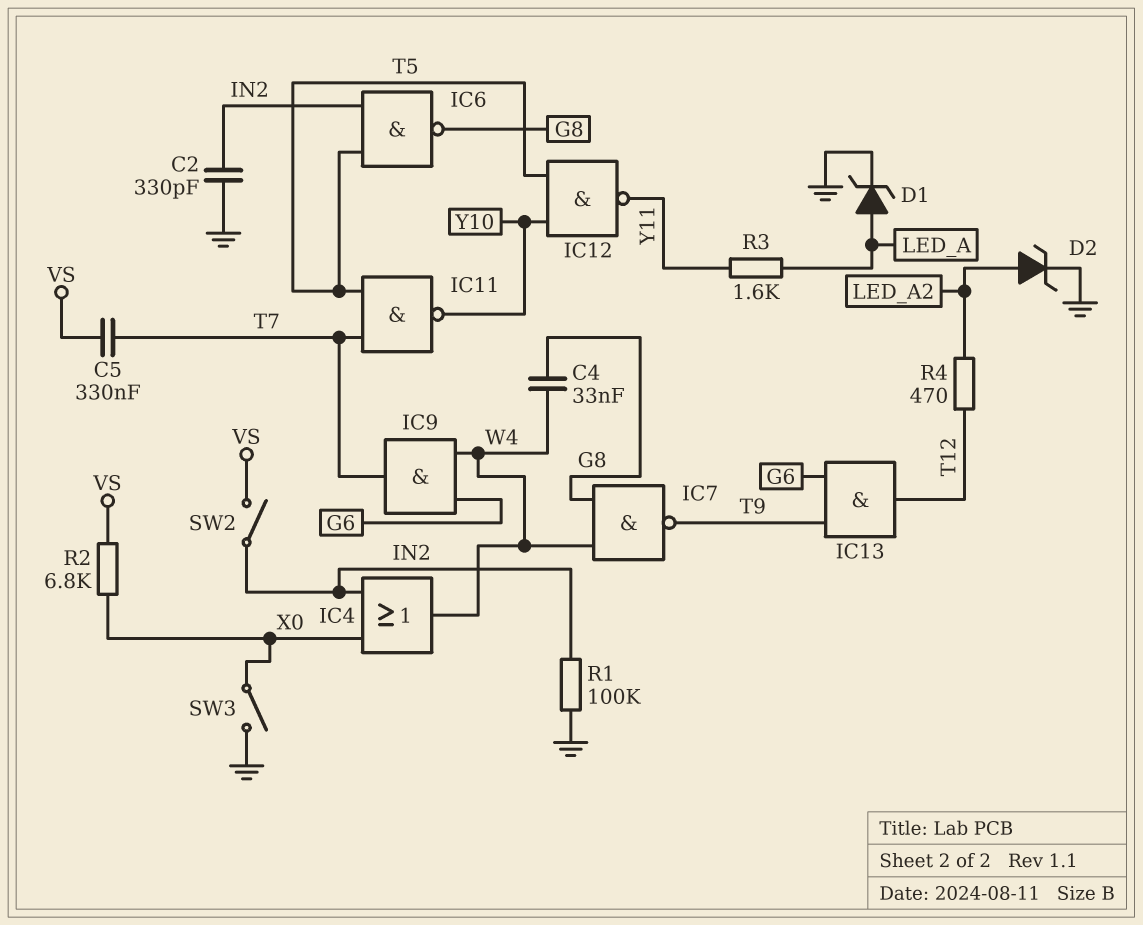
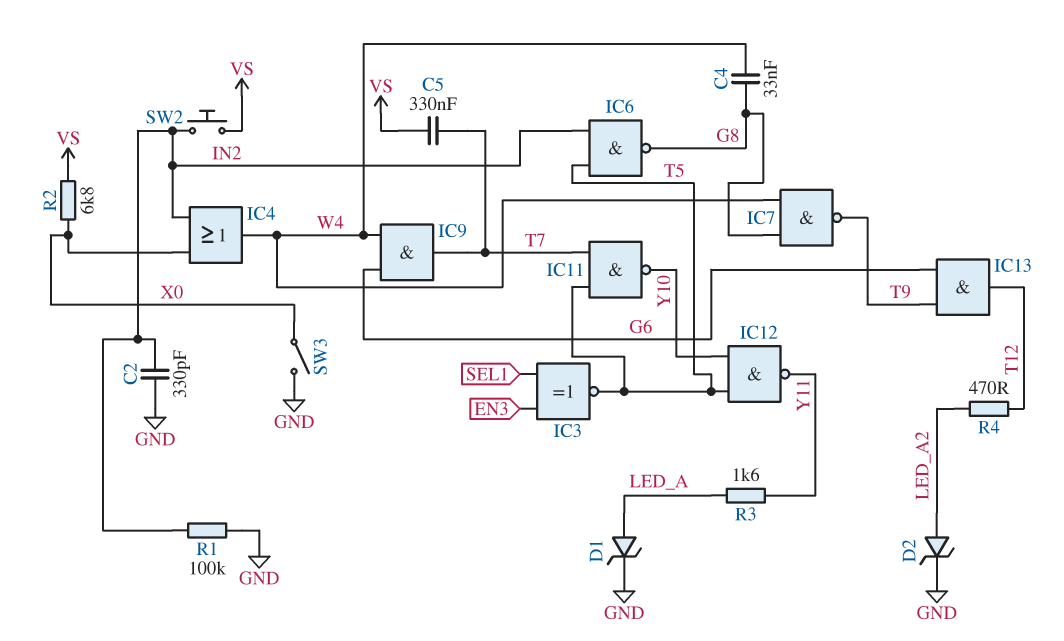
IC3: none -> XNOR (in EN3, in SEL1, out T5)
SW2: switch (IN2, VS) -> button (IN2, VS)

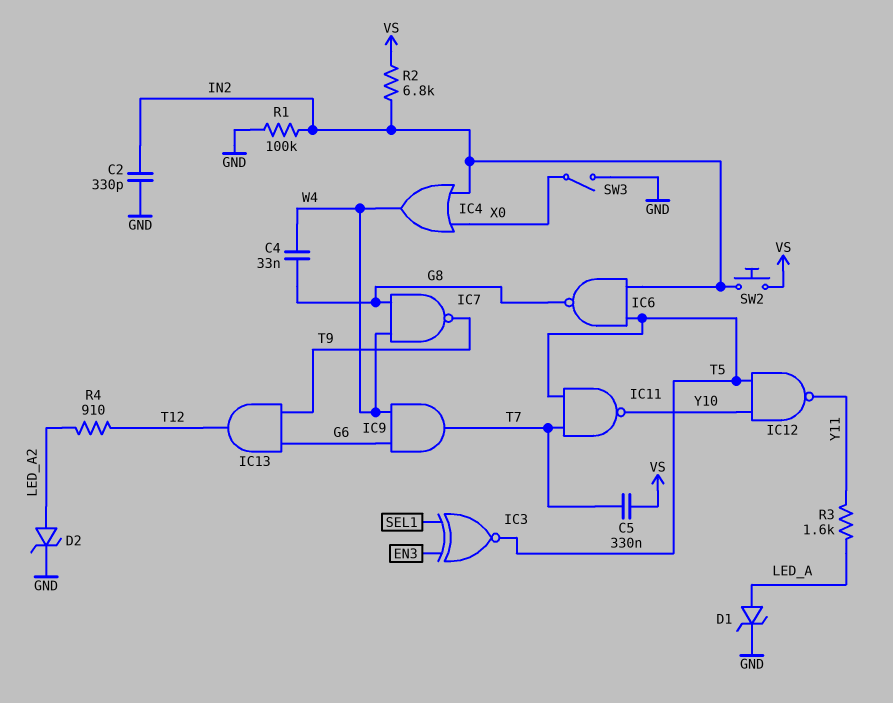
R2: 6.8k (VS, X0) -> 6.8k (IN2, VS)
R4: 470 (LED_A2, T12) -> 910 (LED_A2, T12)

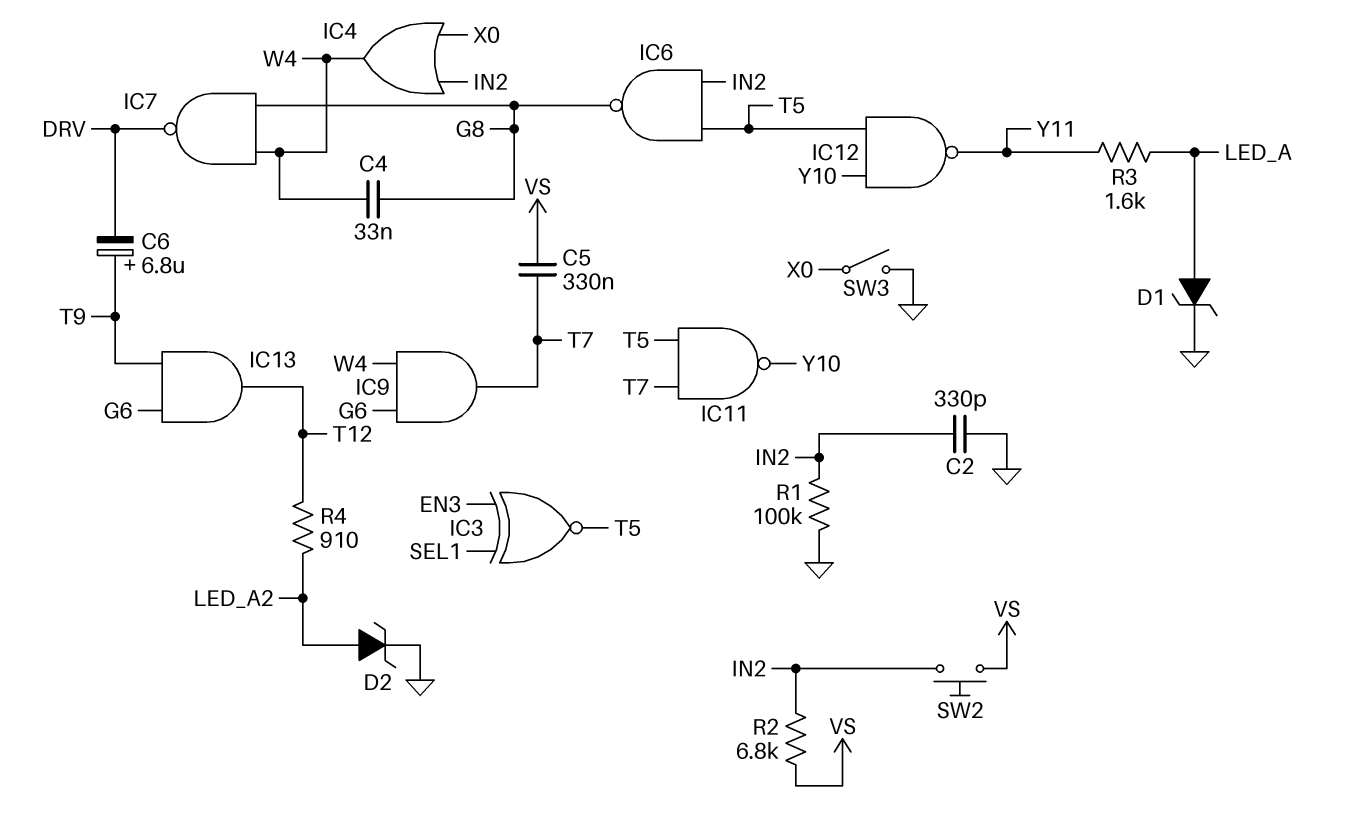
C6: none -> 6.8uF (plus T9, minus DRV)
IC7: NAND (in G8, in W4, out T9) -> NAND (in G8, in W4, out DRV)

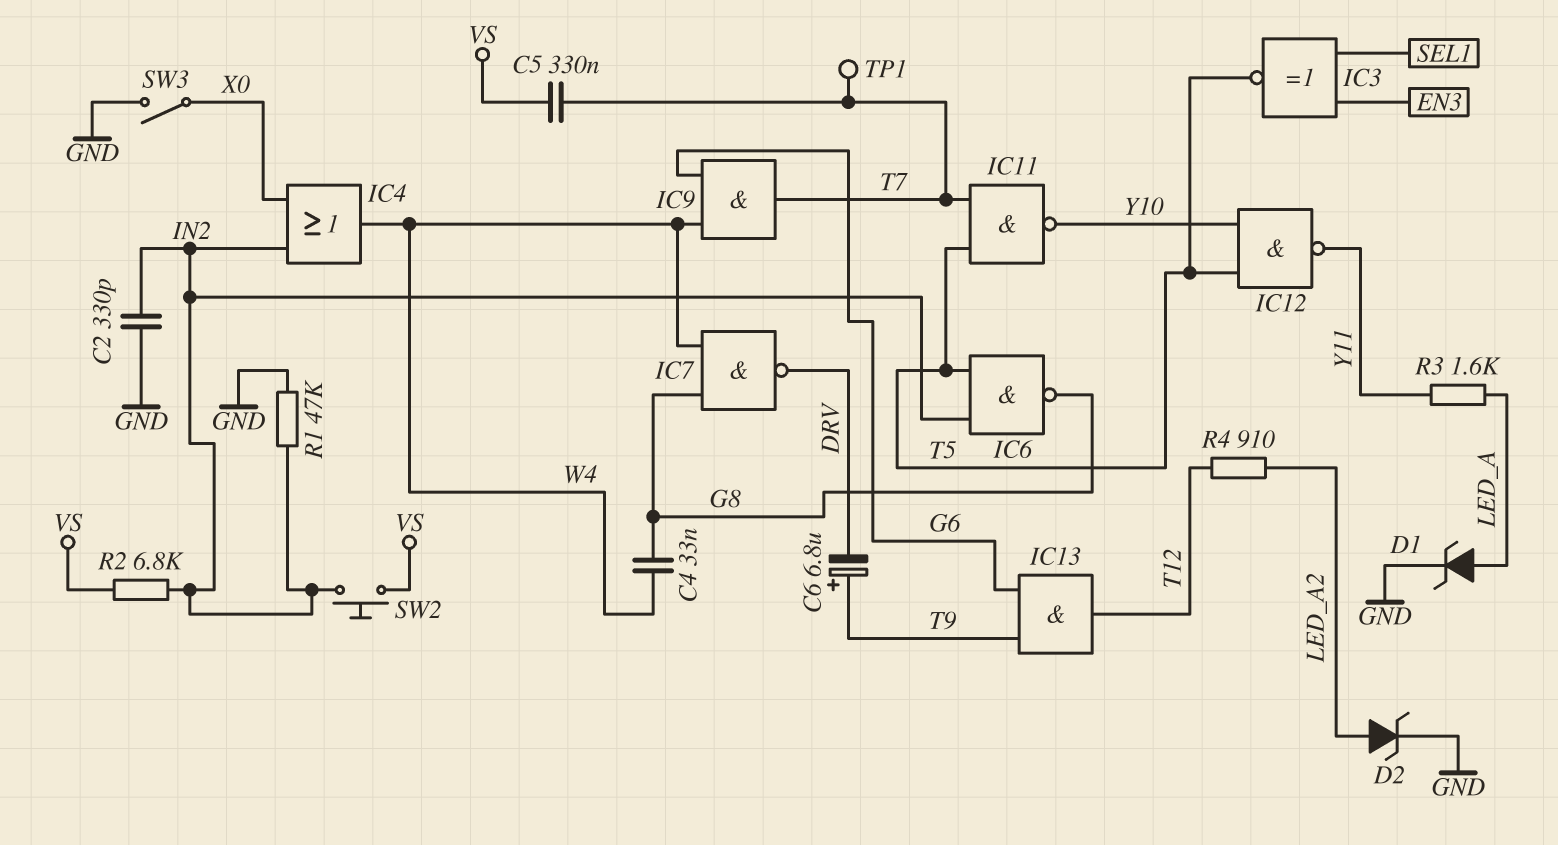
R1: 100k (GND, IN2) -> 47k (GND, IN2)
TP1: none -> test point (T7)

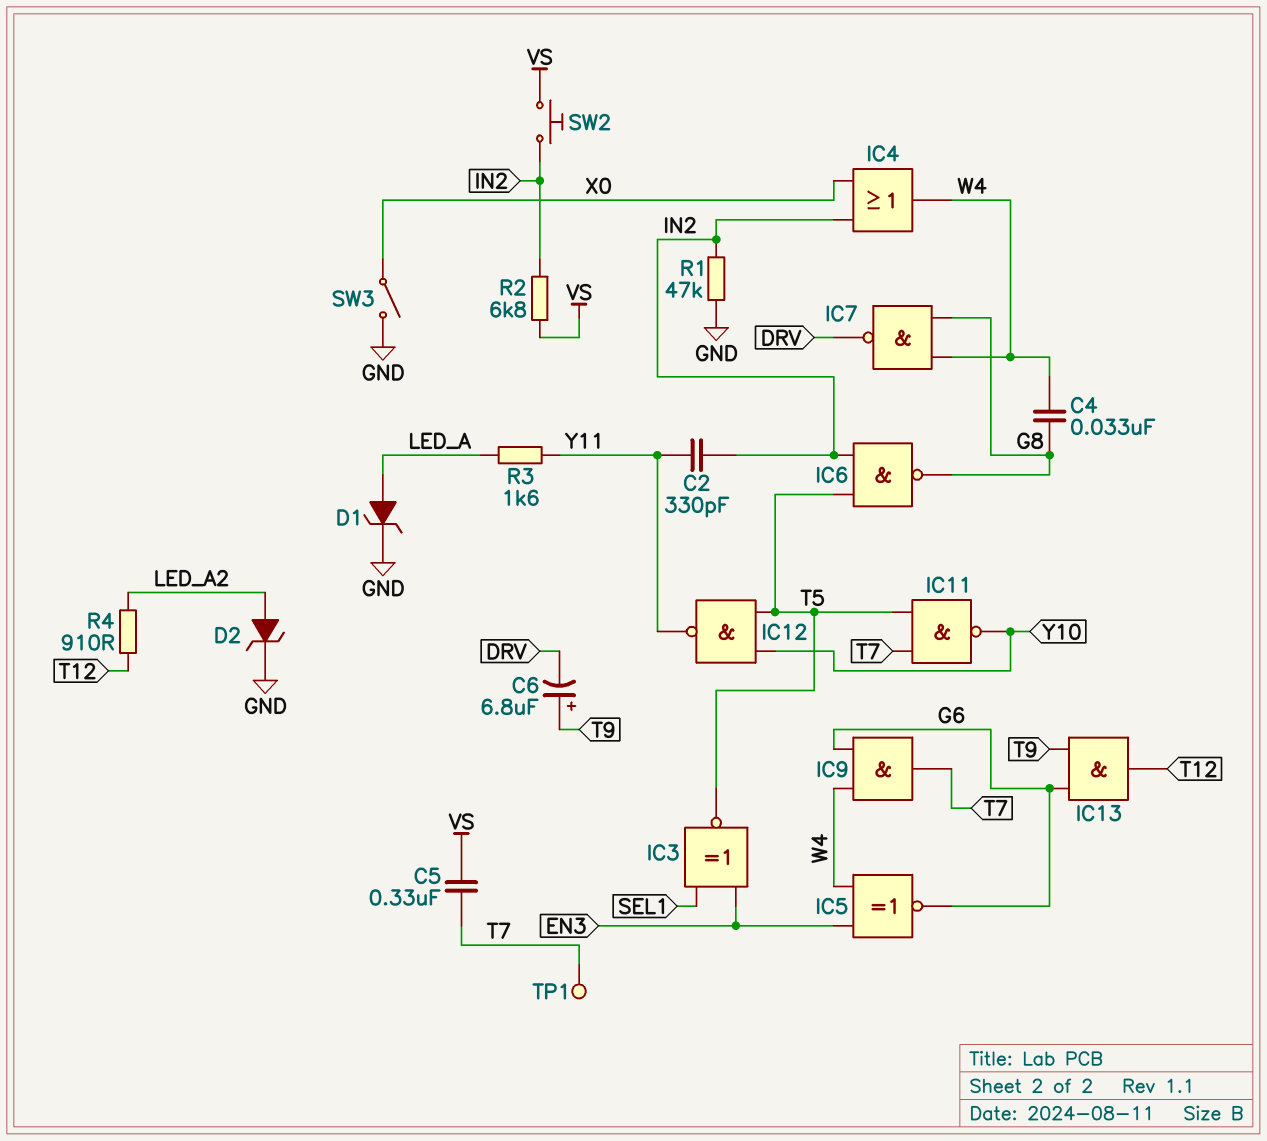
C2: 330pF (GND, IN2) -> 330pF (IN2, Y11)
IC5: none -> XNOR (in EN3, in W4, out G6)

